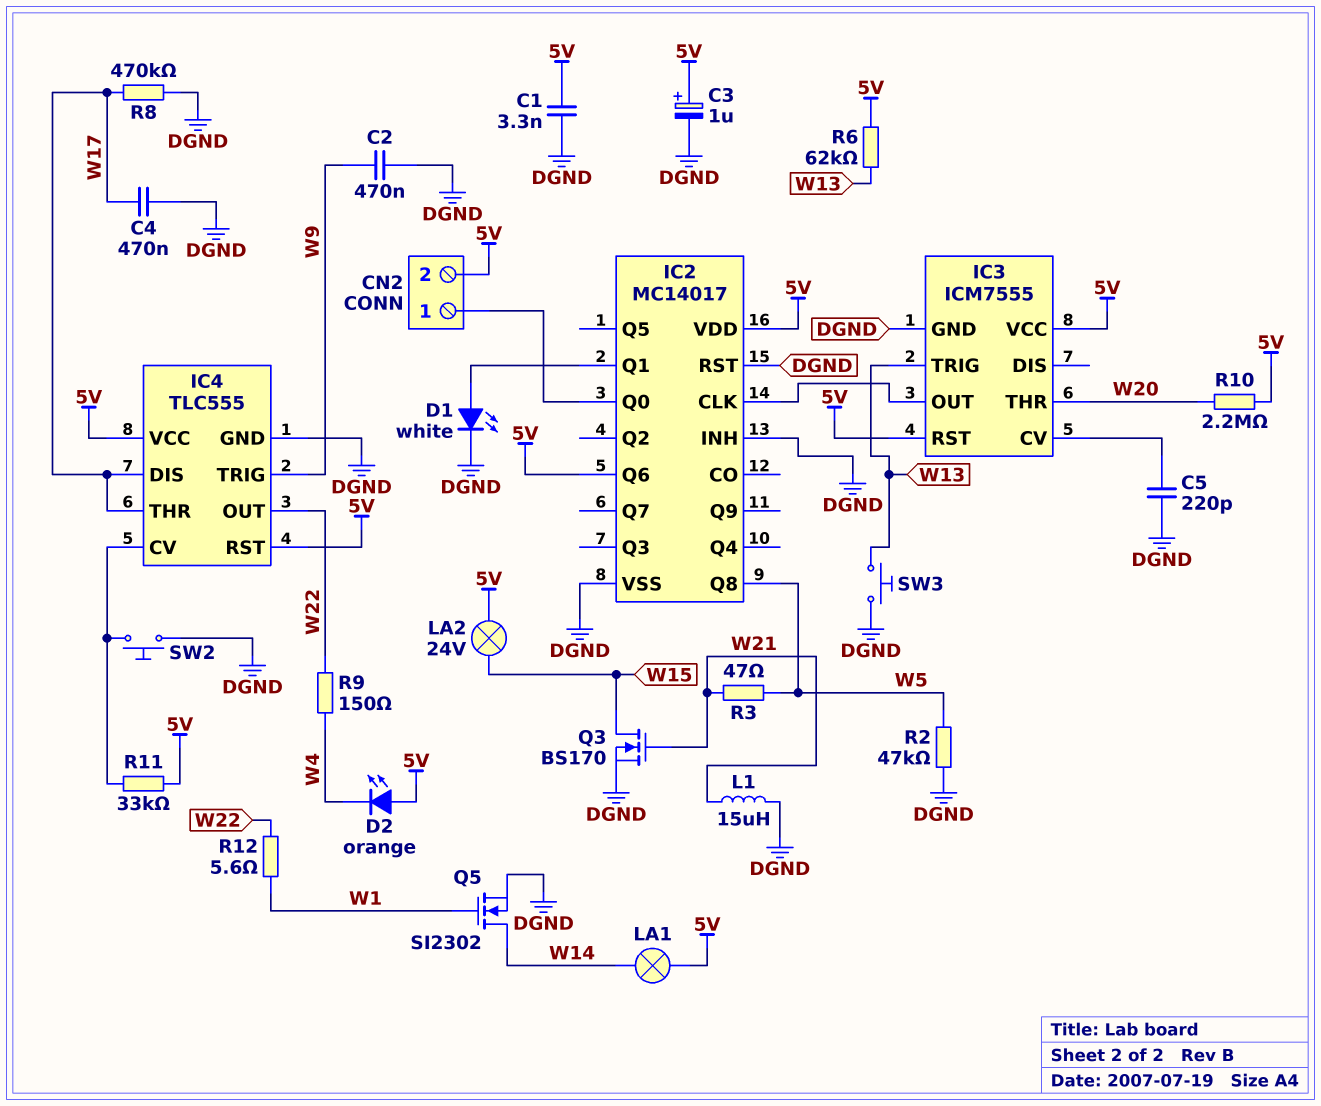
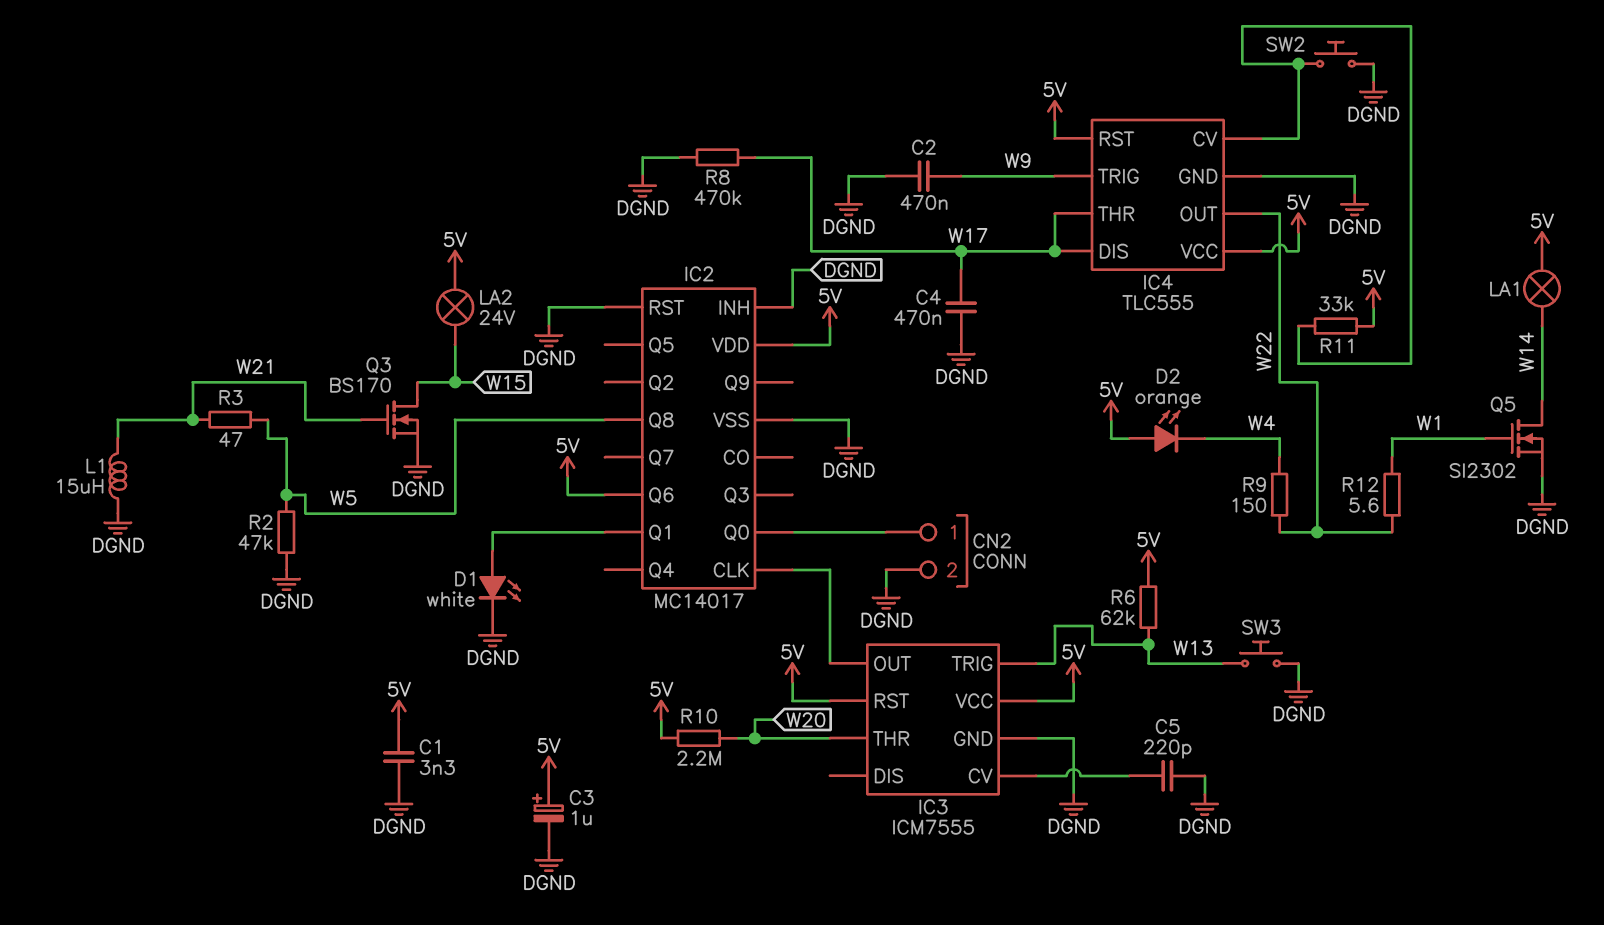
CN2 pin 2: 5V -> DGND

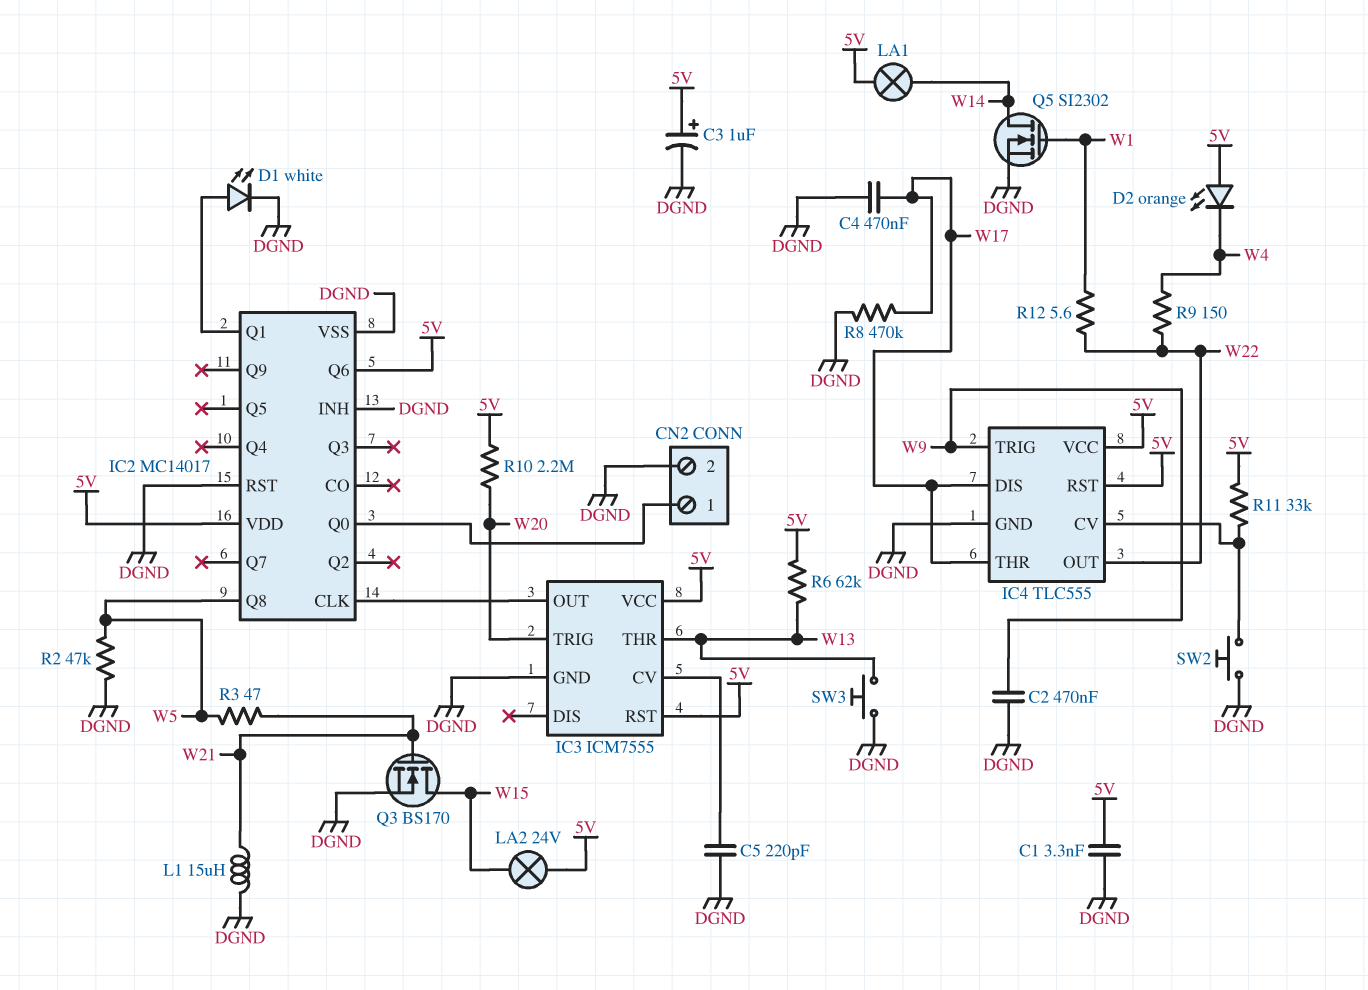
IC3 pin THR: W20 -> W13
IC3 pin TRIG: W13 -> W20

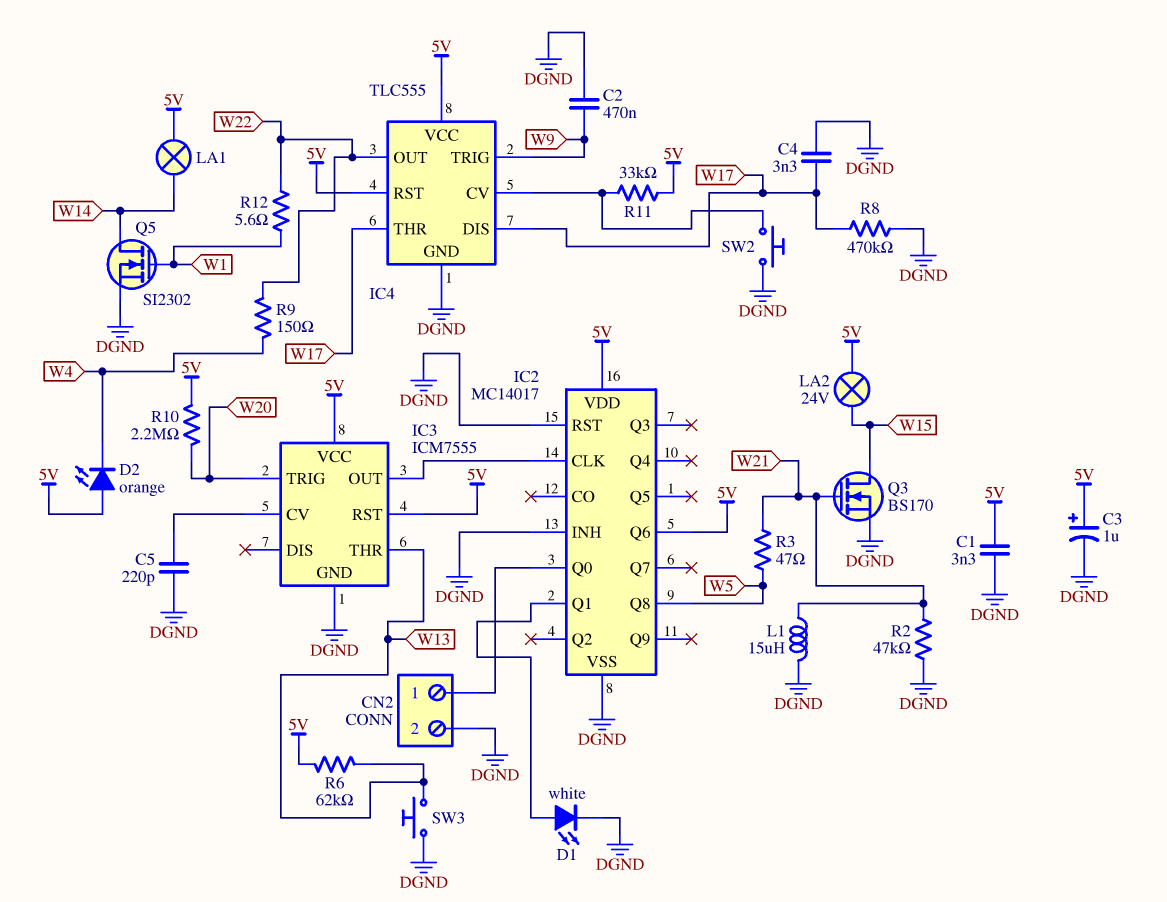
C4: 470nF (DGND, W17) -> 3.3nF (DGND, W17)
R2: 47k (DGND, W5) -> 47k (DGND, W21)

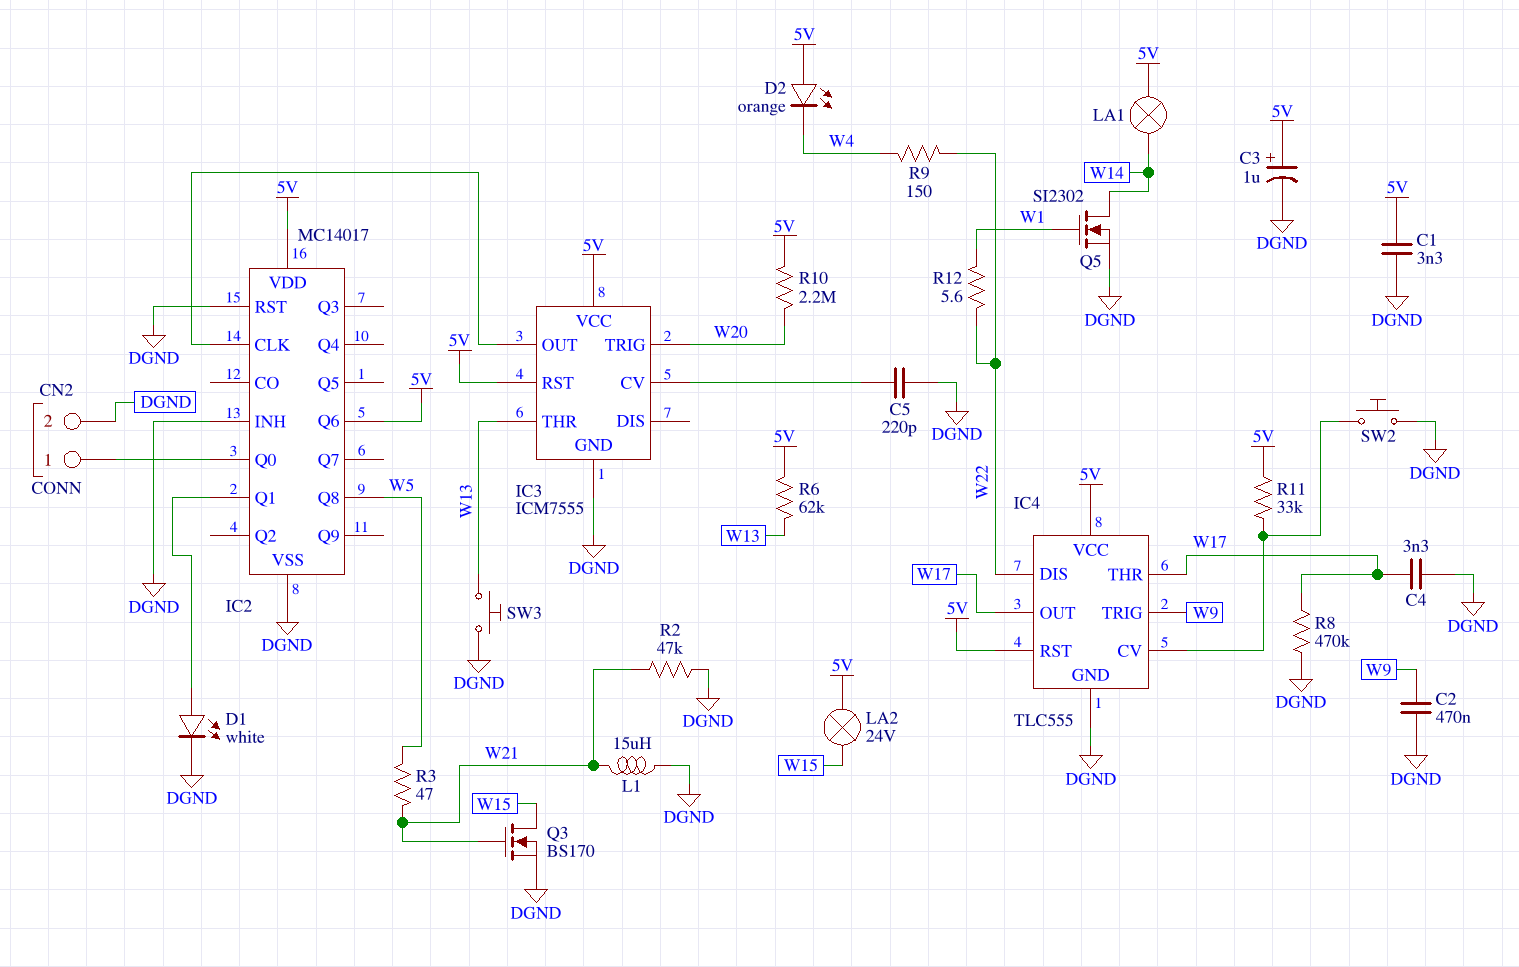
IC4 pin DIS: W17 -> W22
IC4 pin OUT: W22 -> W17

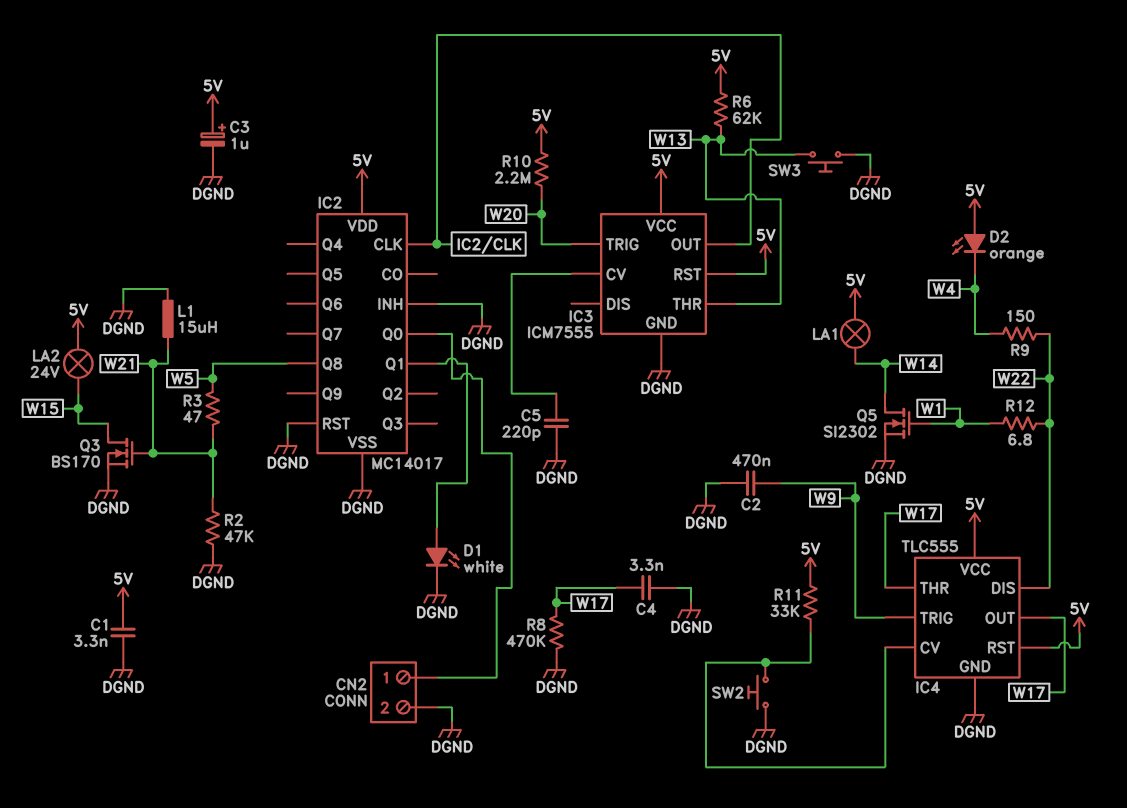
IC2 pin Q6: 5V -> none
R12: 5.6 (W1, W22) -> 6.8 (W1, W22)

